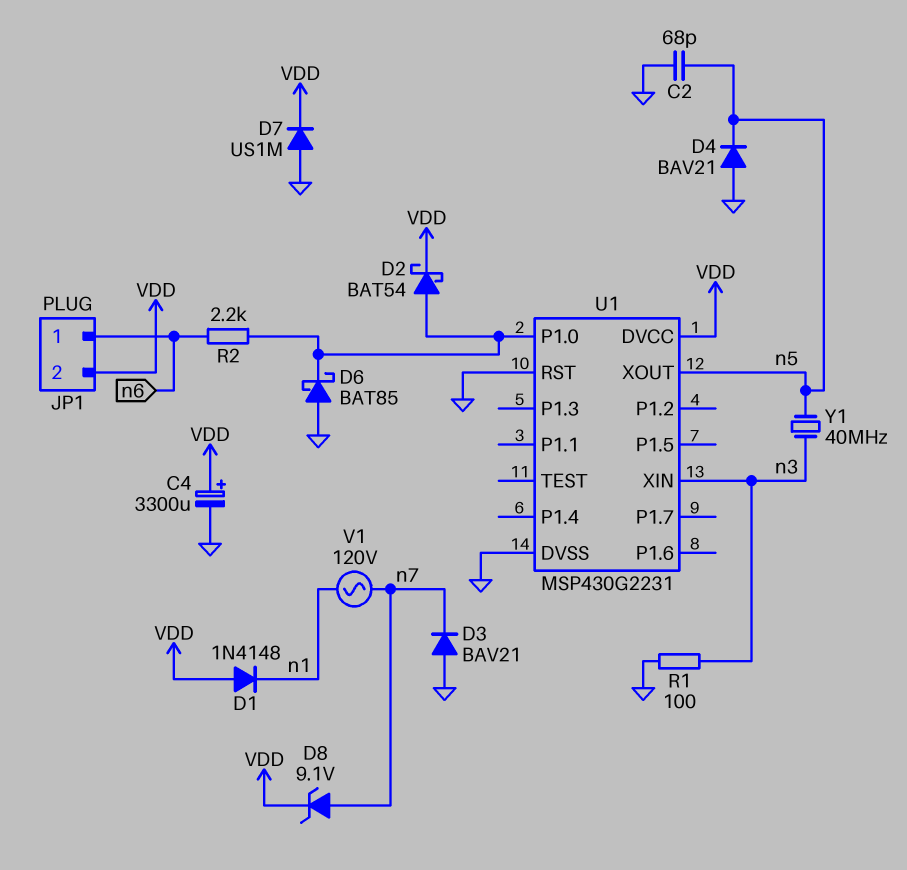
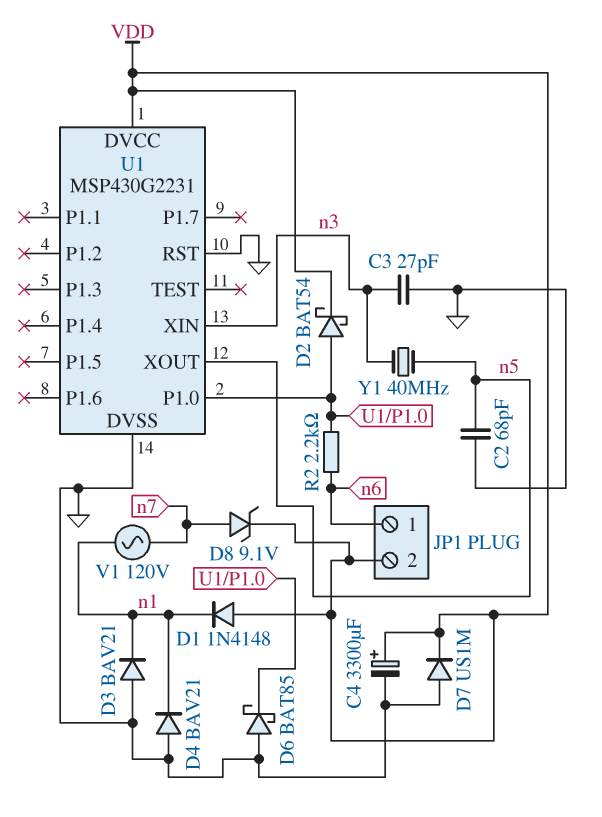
C3: none -> 27pF (GND, n3)
D3: diode BAV21 (A GND, K n7) -> diode BAV21 (A GND, K n1)
D4: diode BAV21 (A GND, K n5) -> diode BAV21 (A GND, K n1)
R1: 100 (GND, n3) -> none

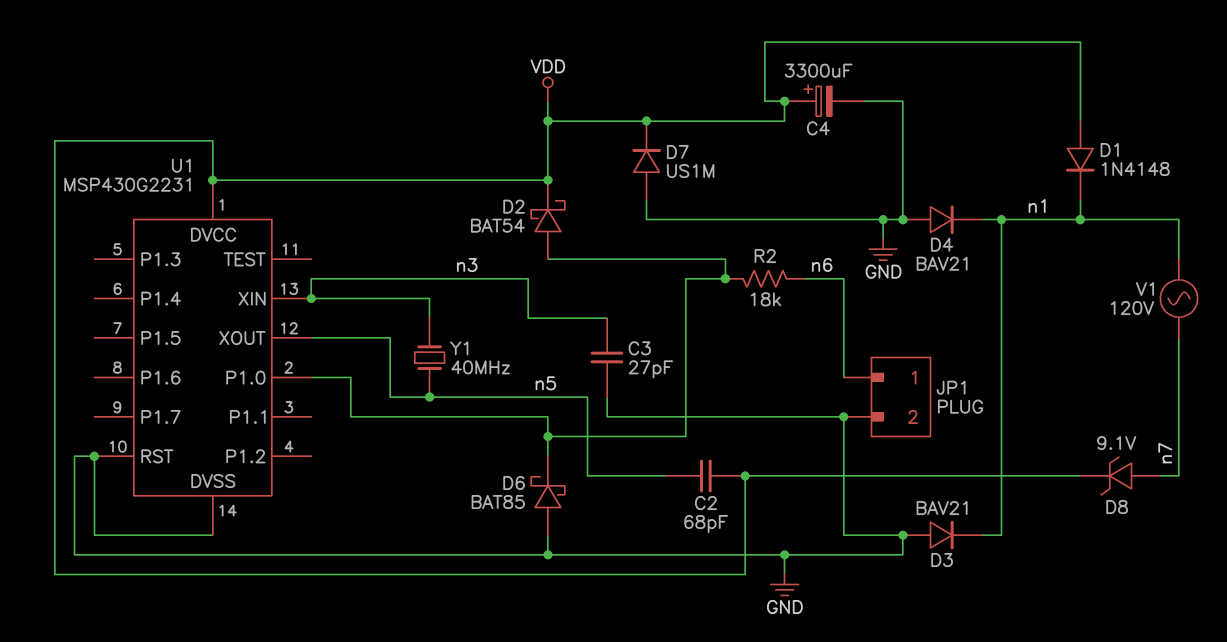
C2: 68pF (GND, n5) -> 68pF (VDD, n5)
JP1 pin 2: VDD -> GND
R2: 2.2k (U1/P1.0, n6) -> 18k (U1/P1.0, n6)

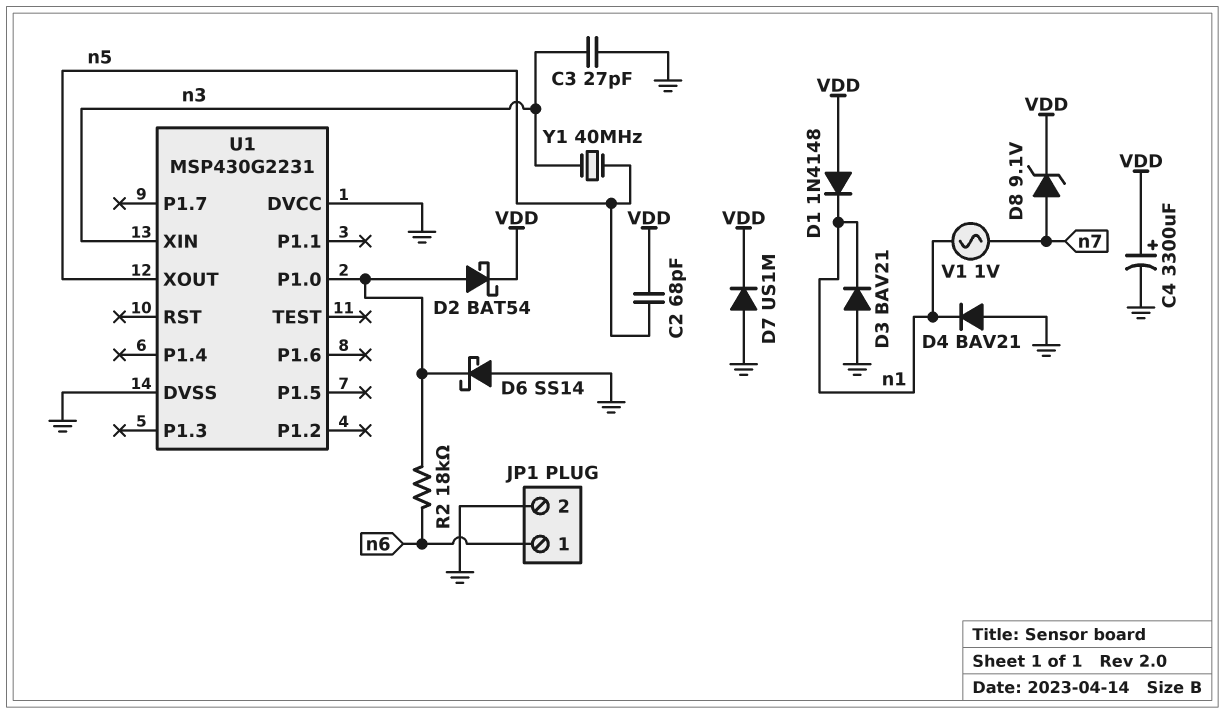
D6: schottky BAT85 (A GND, K U1/P1.0) -> schottky SS14 (A GND, K U1/P1.0)
U1 pin DVCC: VDD -> GND
U1 pin RST: GND -> none
V1: AC 120V (n1, n7) -> AC 1V (n1, n7)

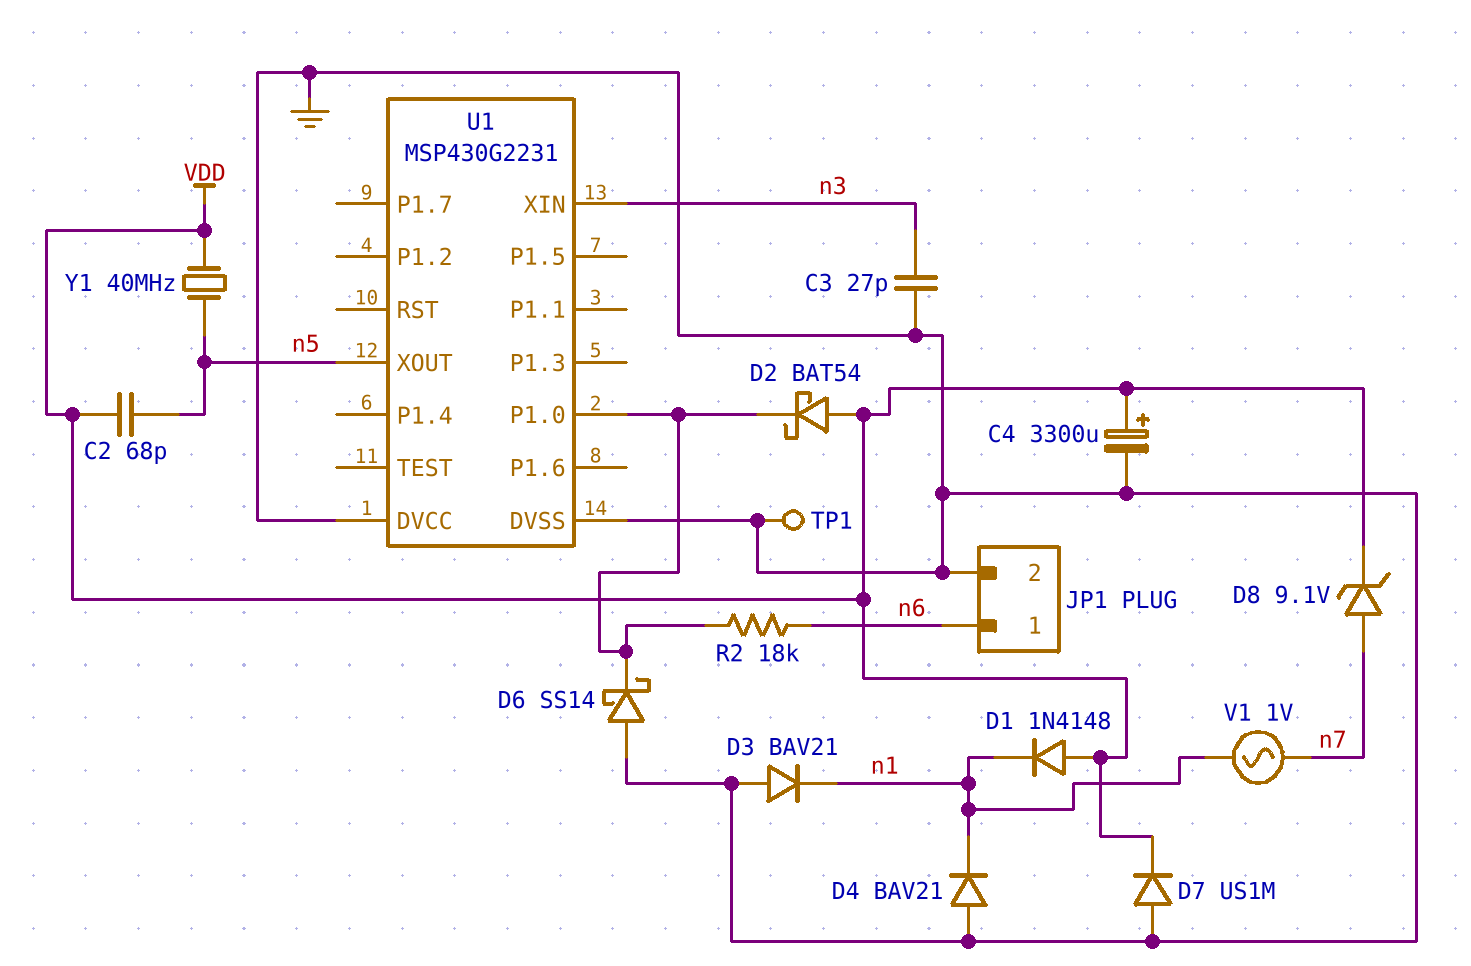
D2: schottky BAT54 (A U1/P1.0, K VDD) -> schottky BAT54 (A VDD, K U1/P1.0)
TP1: none -> test point (GND)
Y1: 40MHz (n3, n5) -> 40MHz (VDD, n5)

